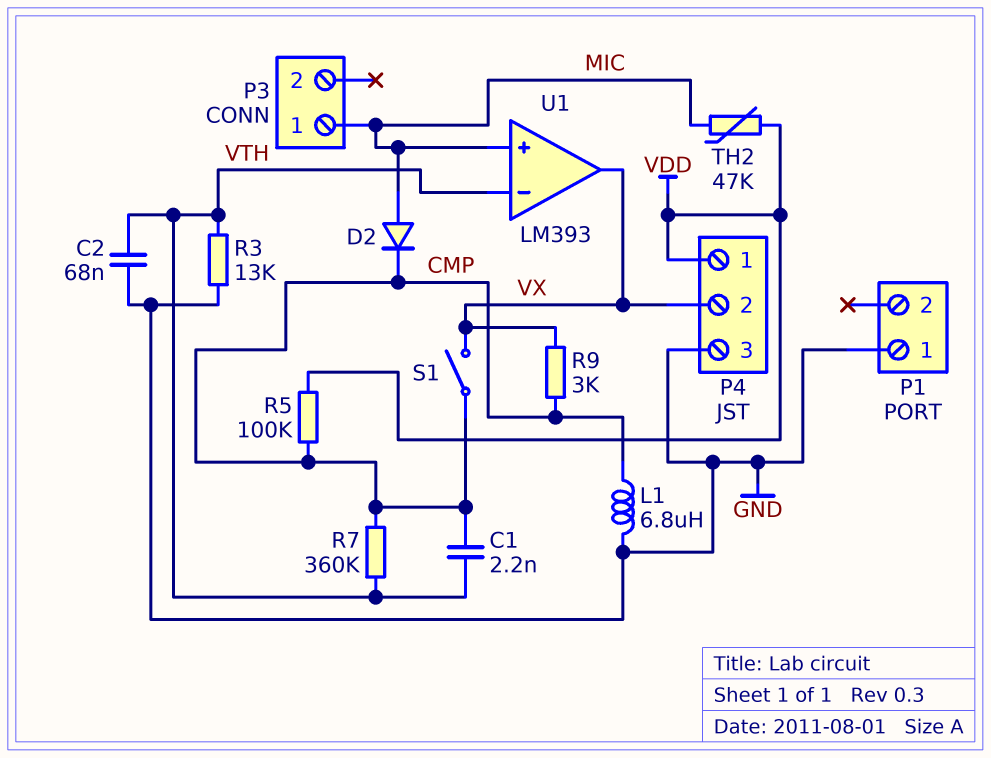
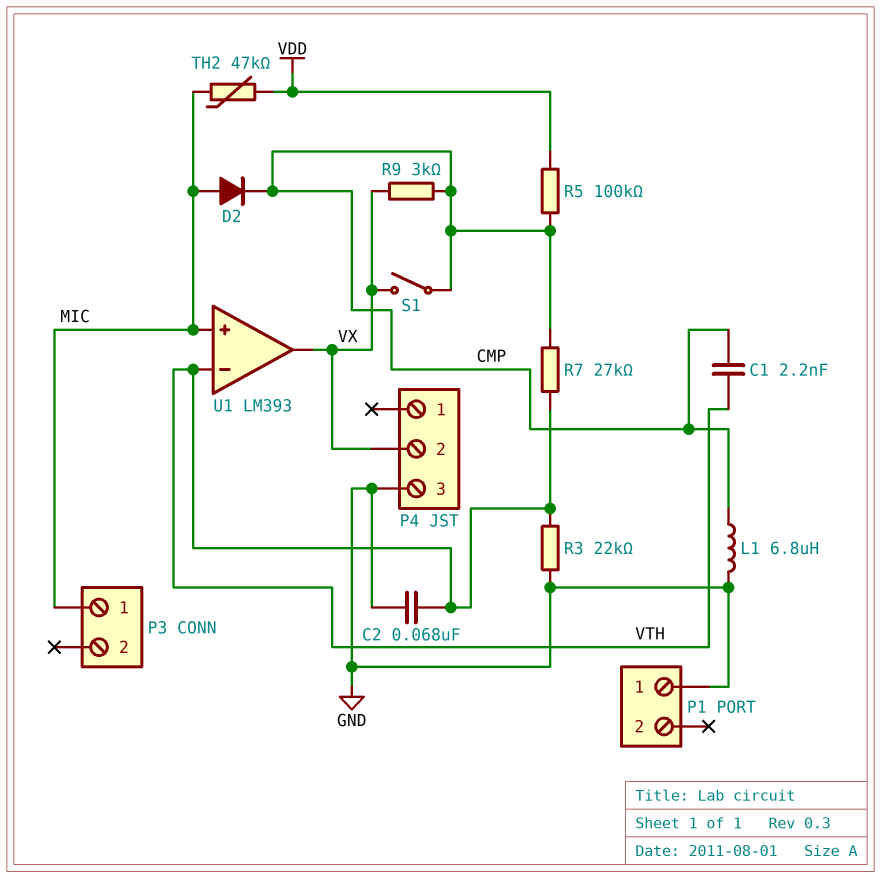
P4 pin 1: VDD -> none
R3: 13k (GND, VTH) -> 22k (GND, VTH)
R7: 360k (CMP, VTH) -> 27k (CMP, VTH)

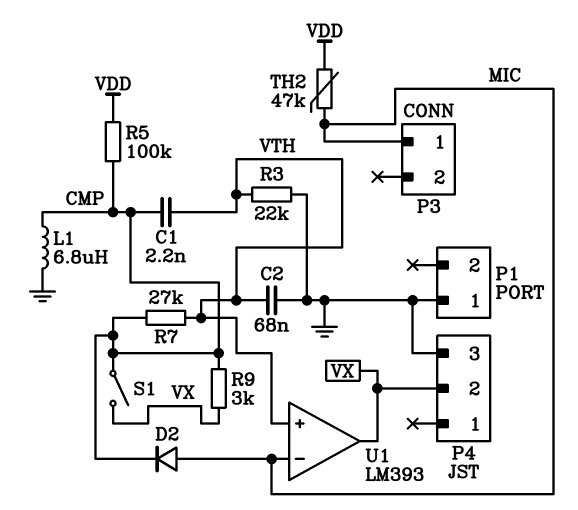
U1 pin in+: MIC -> VTH
U1 pin in-: VTH -> MIC

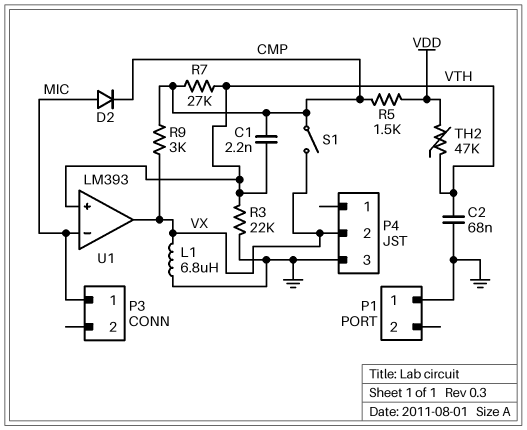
L1: 6.8uH (CMP, GND) -> 6.8uH (GND, VX)
R5: 100k (CMP, VDD) -> 1.5k (CMP, VDD)
TH2: 47k (MIC, VDD) -> 47k (VDD, VTH)

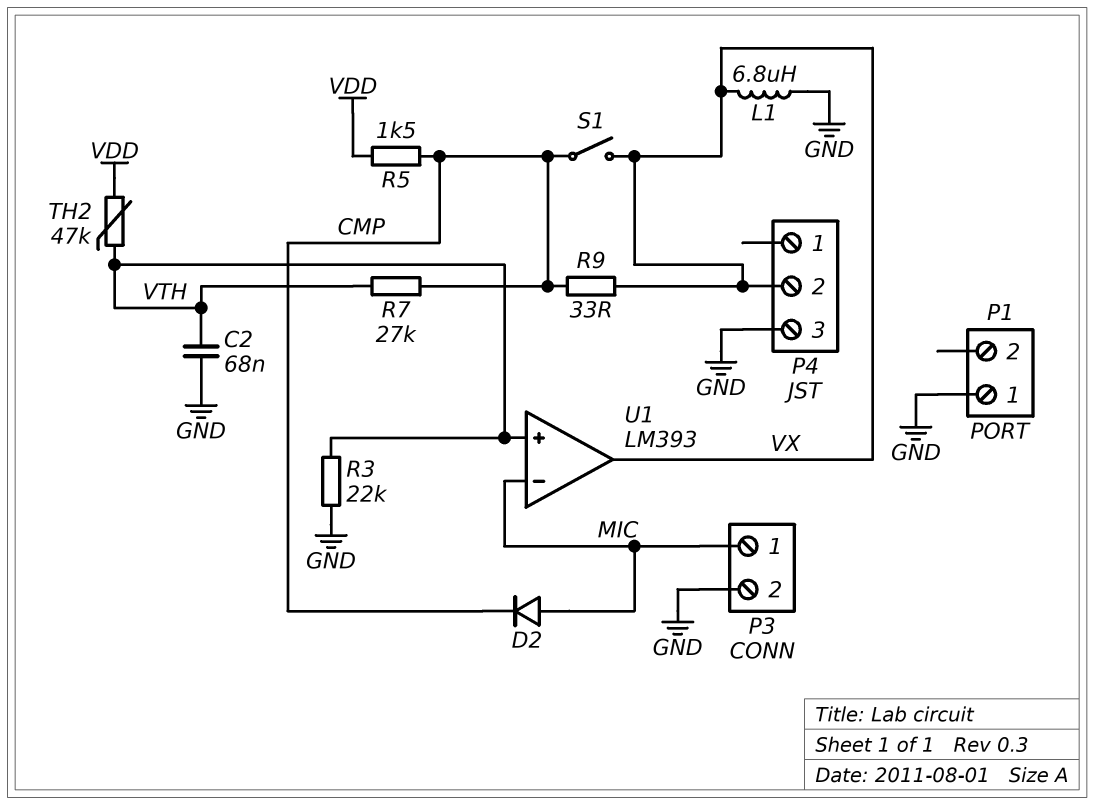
C1: 2.2nF (CMP, VTH) -> none
P3 pin 2: none -> GND
R9: 3k (CMP, VX) -> 33 (CMP, VX)

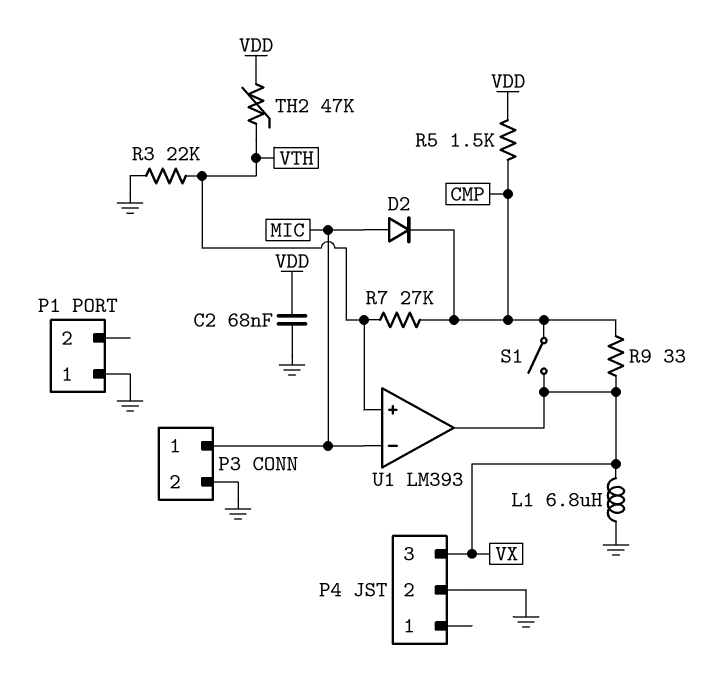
C2: 68nF (GND, VTH) -> 68nF (GND, VDD)
P4 pin 2: VX -> GND
P4 pin 3: GND -> VX

